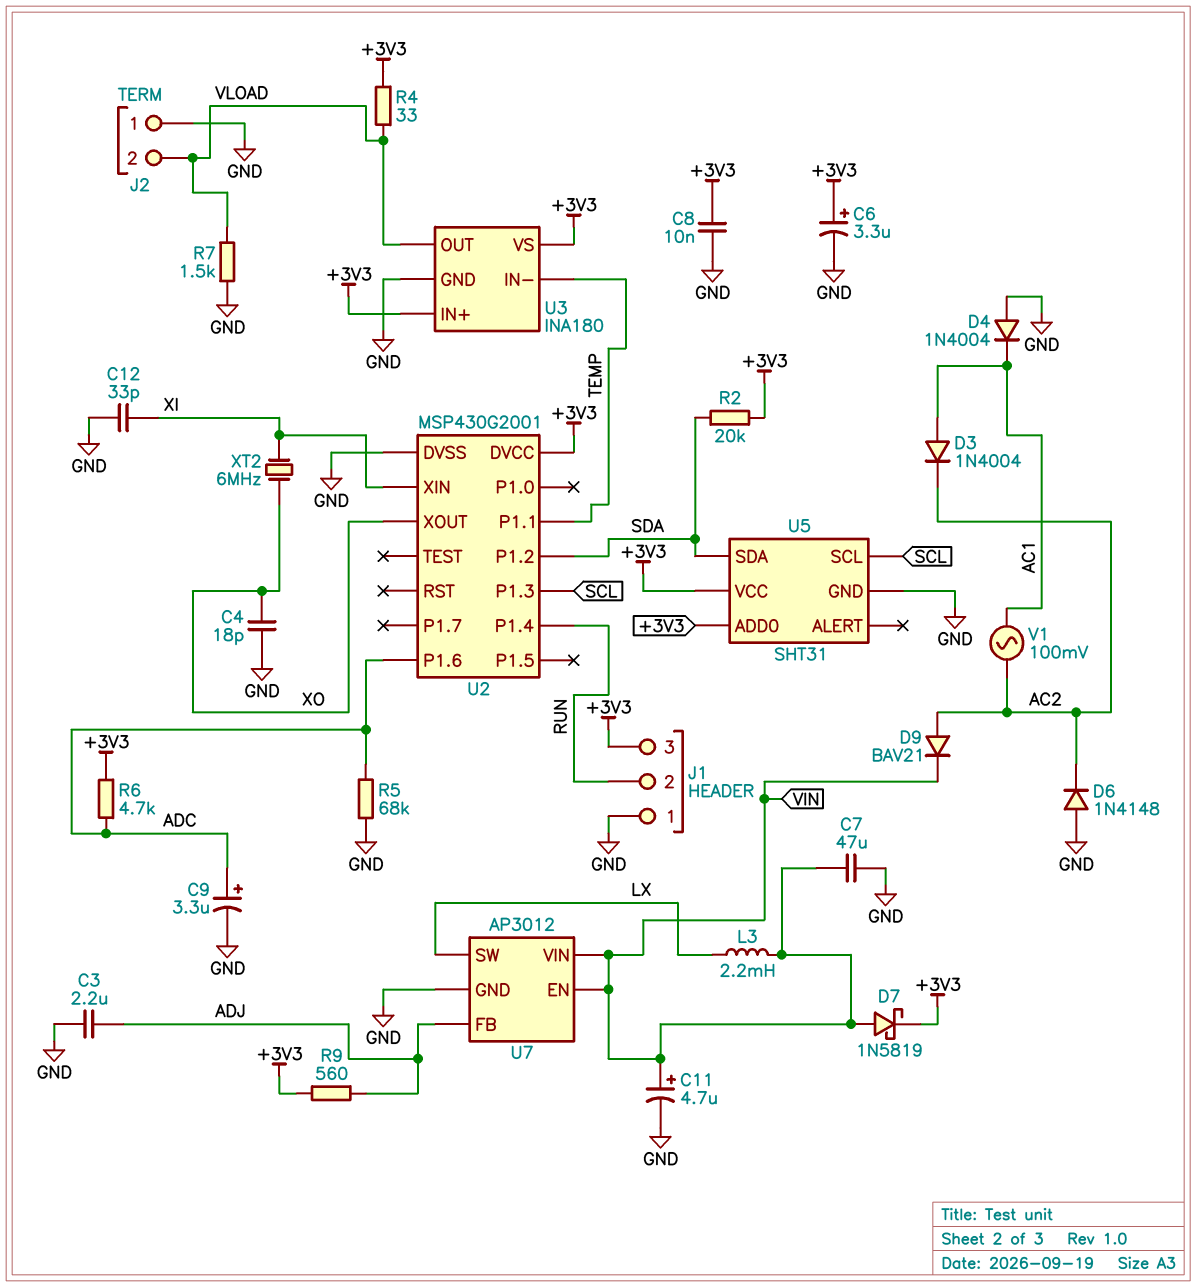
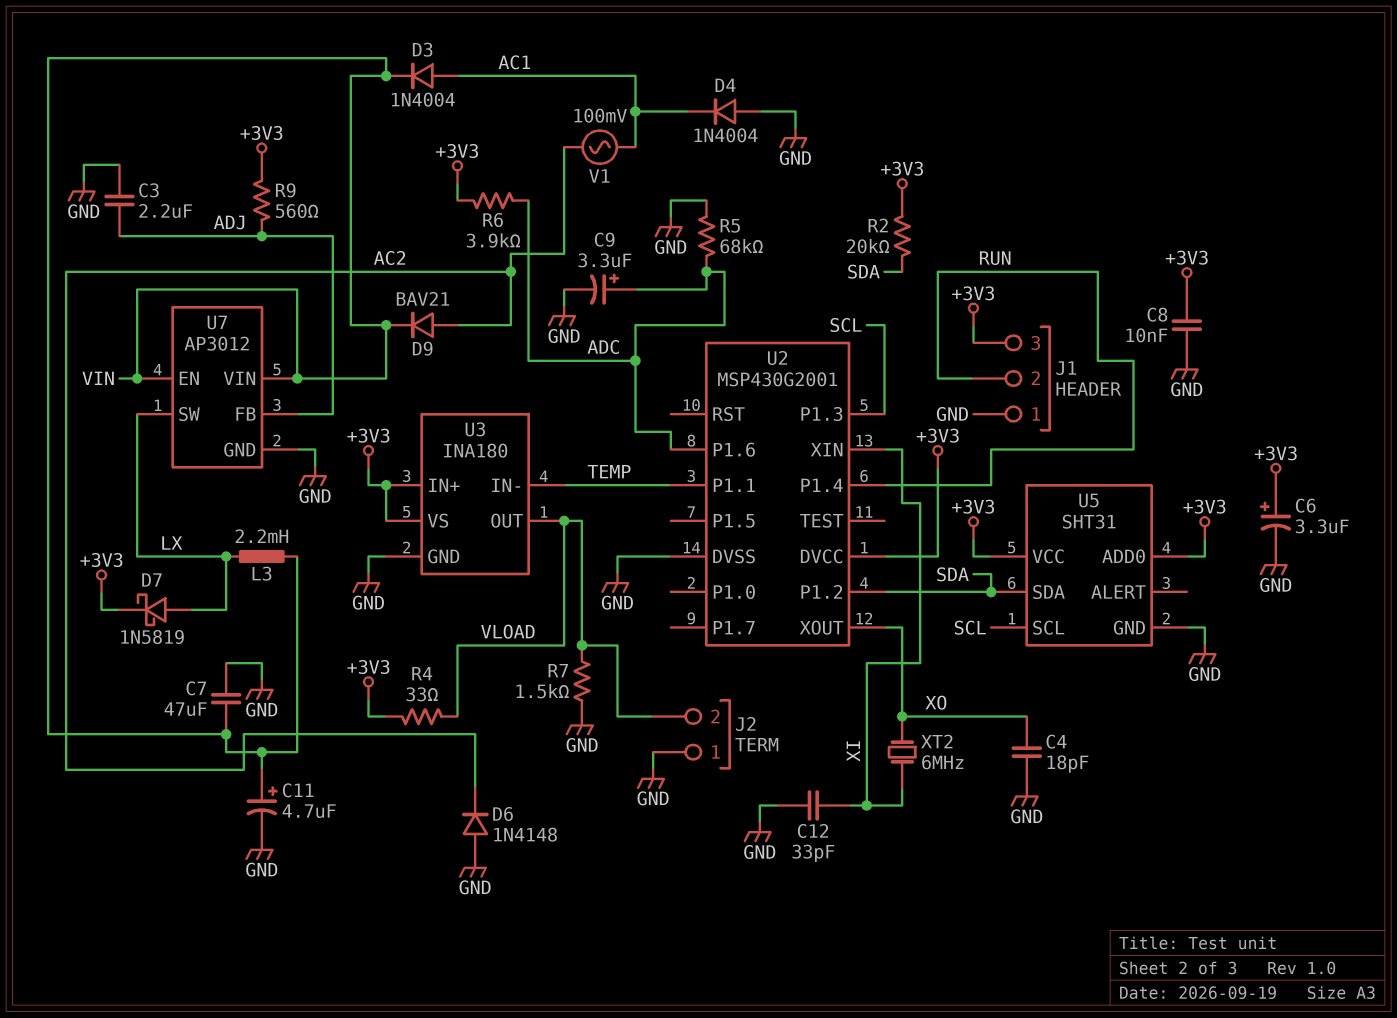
D3: diode 1N4004 (A AC1, K AC2) -> diode 1N4004 (A AC1, K VIN)
D7: schottky 1N5819 (A VIN, K +3V3) -> schottky 1N5819 (A LX, K +3V3)
R6: 4.7k (+3V3, ADC) -> 3.9k (+3V3, ADC)

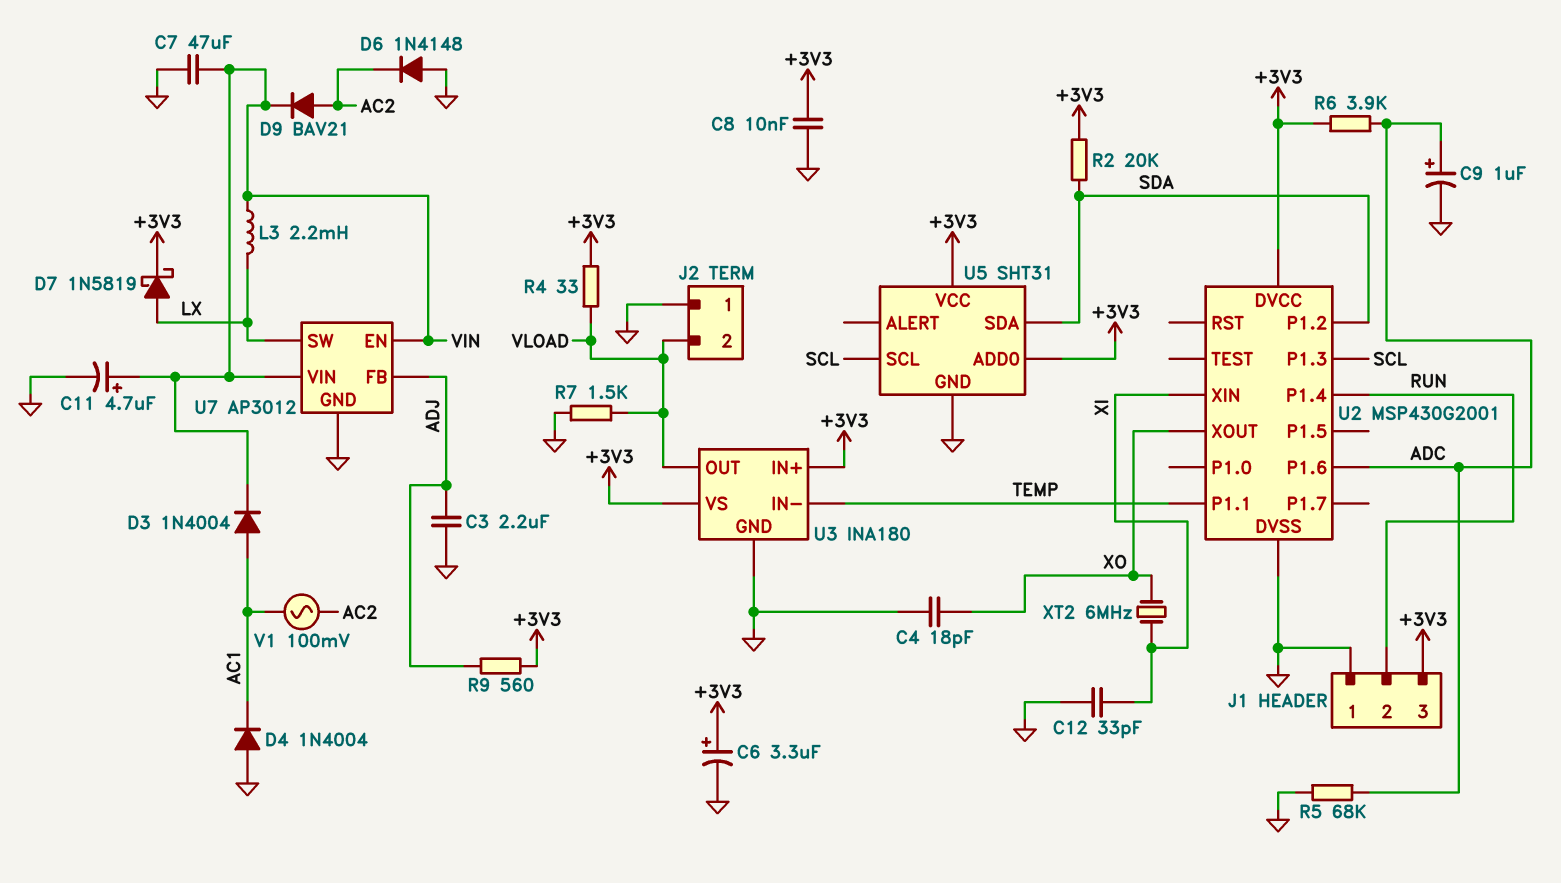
C9: 3.3uF (plus ADC, minus GND) -> 1uF (plus ADC, minus GND)

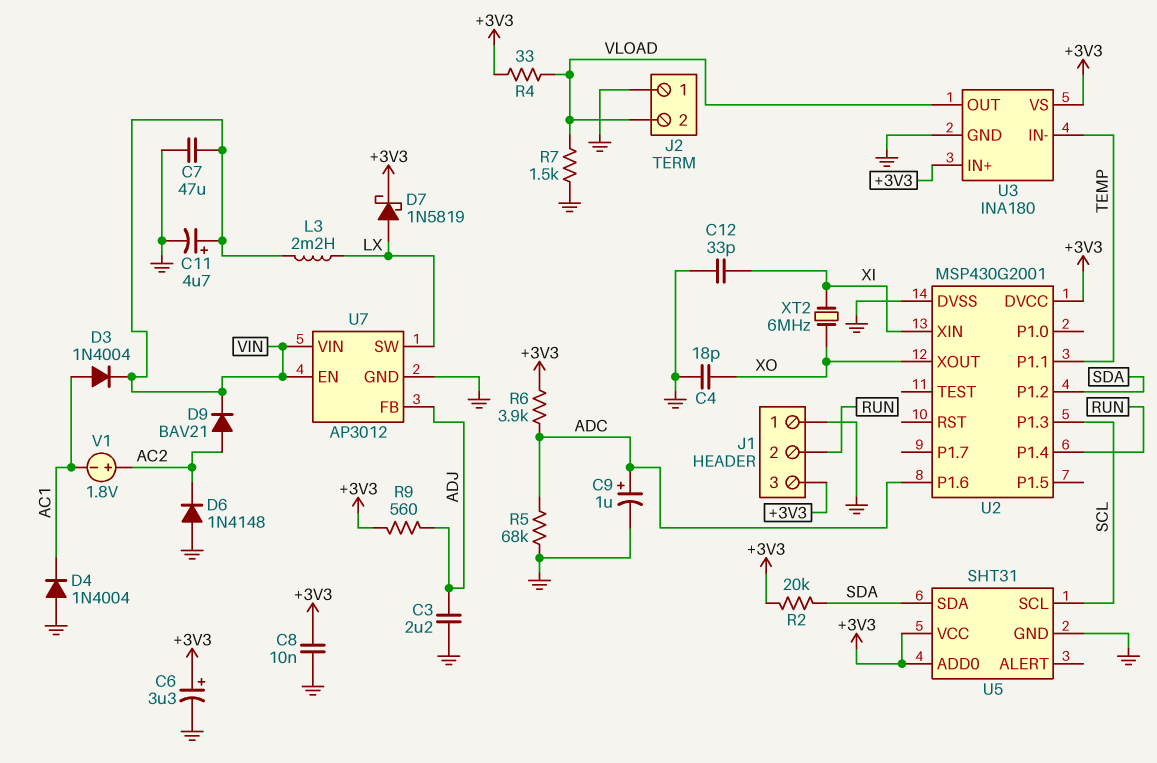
V1: AC 100mV (AC1, AC2) -> 1.8V (plus AC2, minus AC1)

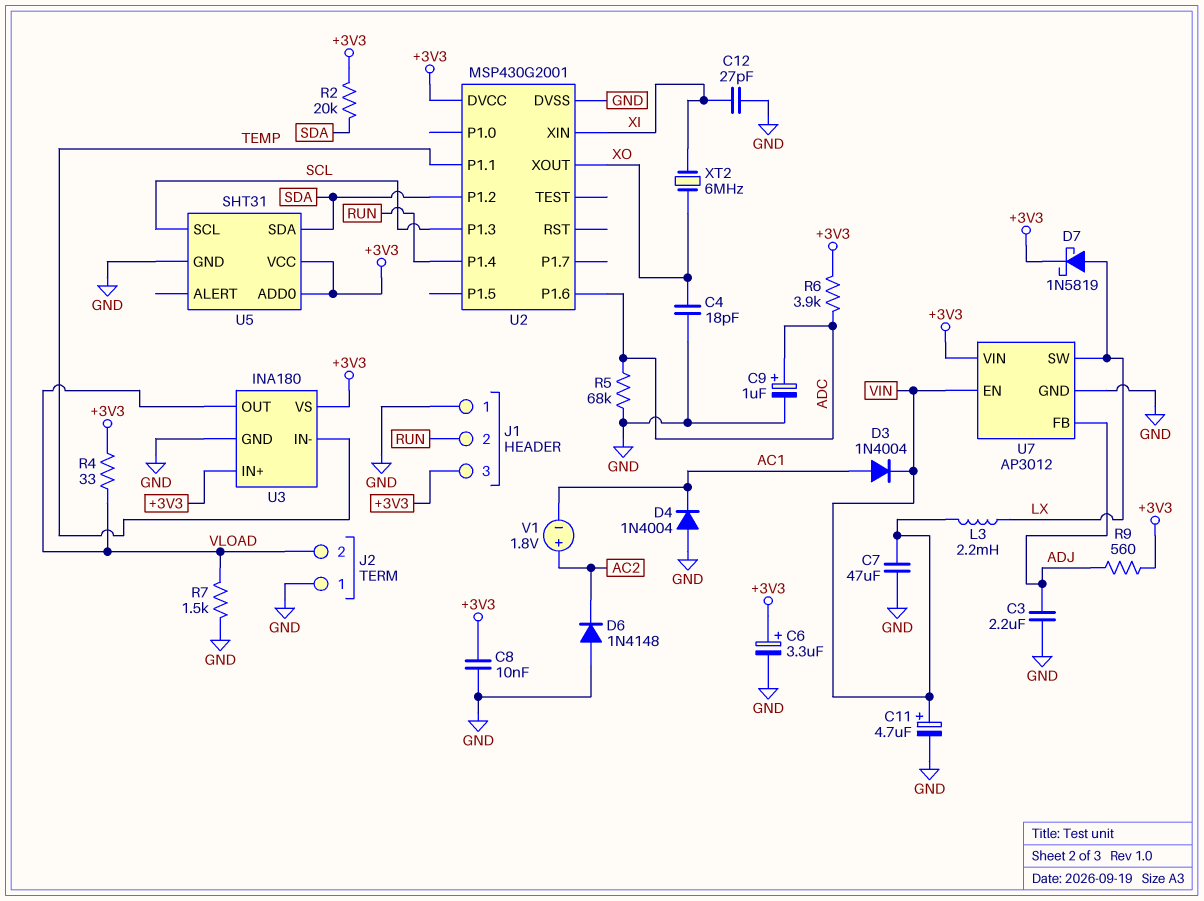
C12: 33pF (GND, XI) -> 27pF (GND, XI)
D9: diode BAV21 (A AC2, K VIN) -> none
U7 pin VIN: VIN -> +3V3

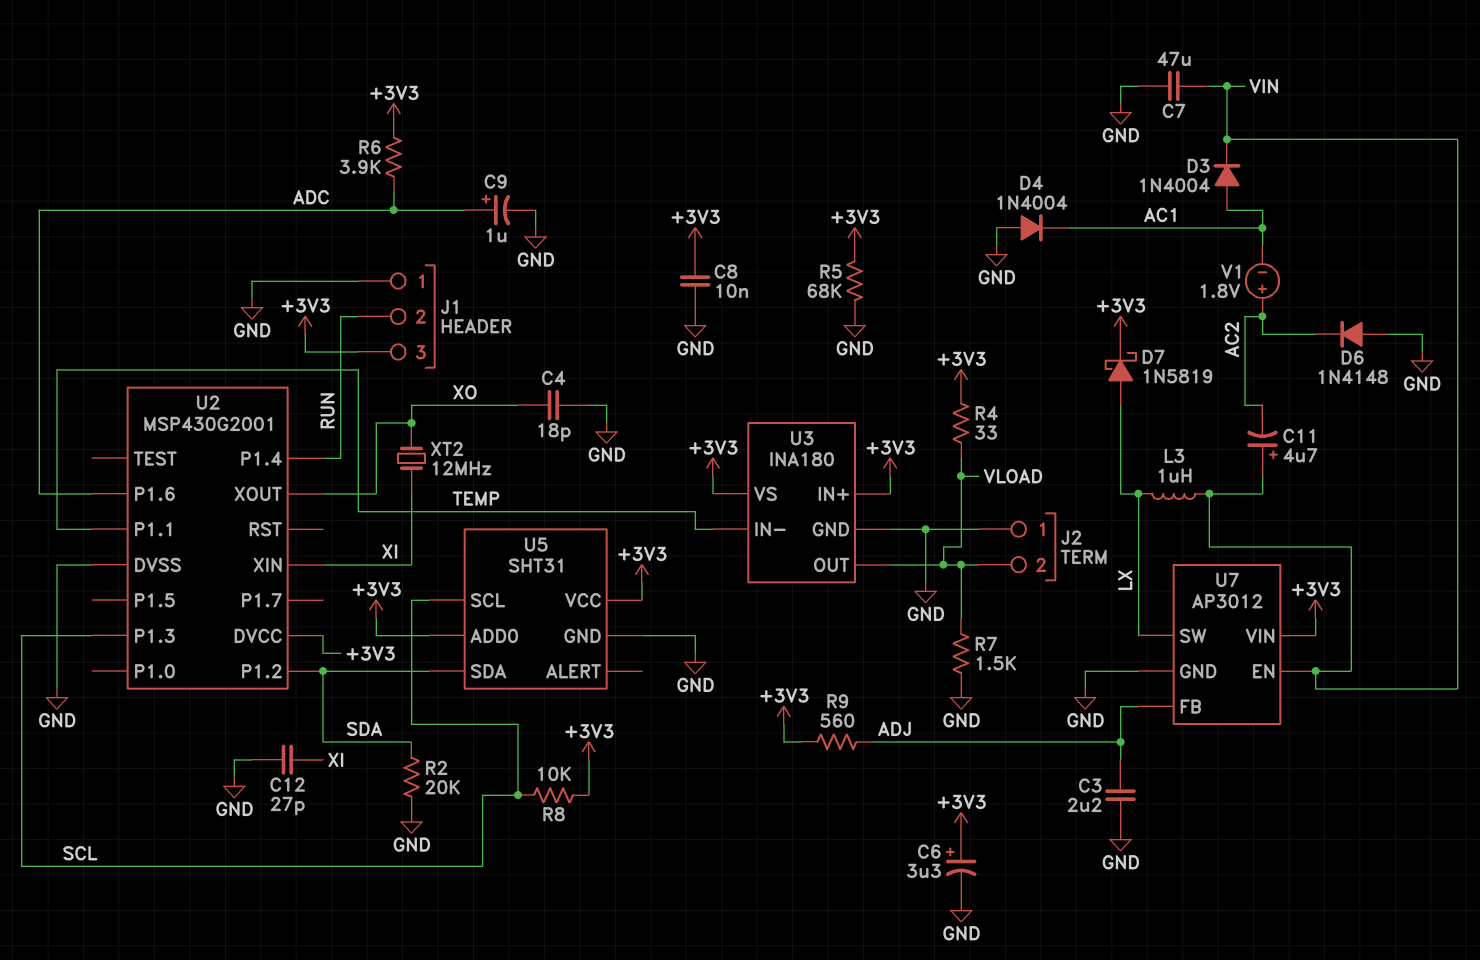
C11: 4.7uF (plus VIN, minus GND) -> 4.7uF (plus VIN, minus AC2)
L3: 2.2mH (LX, VIN) -> 1uH (LX, VIN)
R2: 20k (+3V3, SDA) -> 20k (GND, SDA)
R5: 68k (ADC, GND) -> 68k (+3V3, GND)
R8: none -> 10k (+3V3, SCL)
XT2: 6MHz (XI, XO) -> 12MHz (XI, XO)

